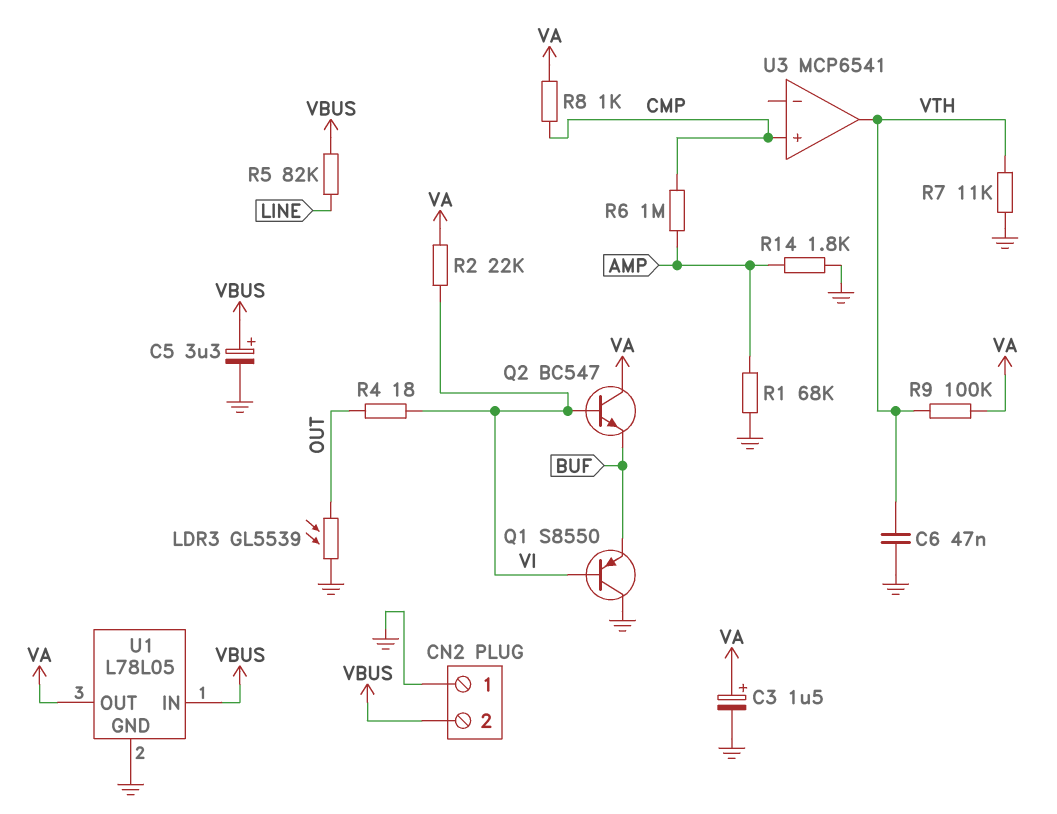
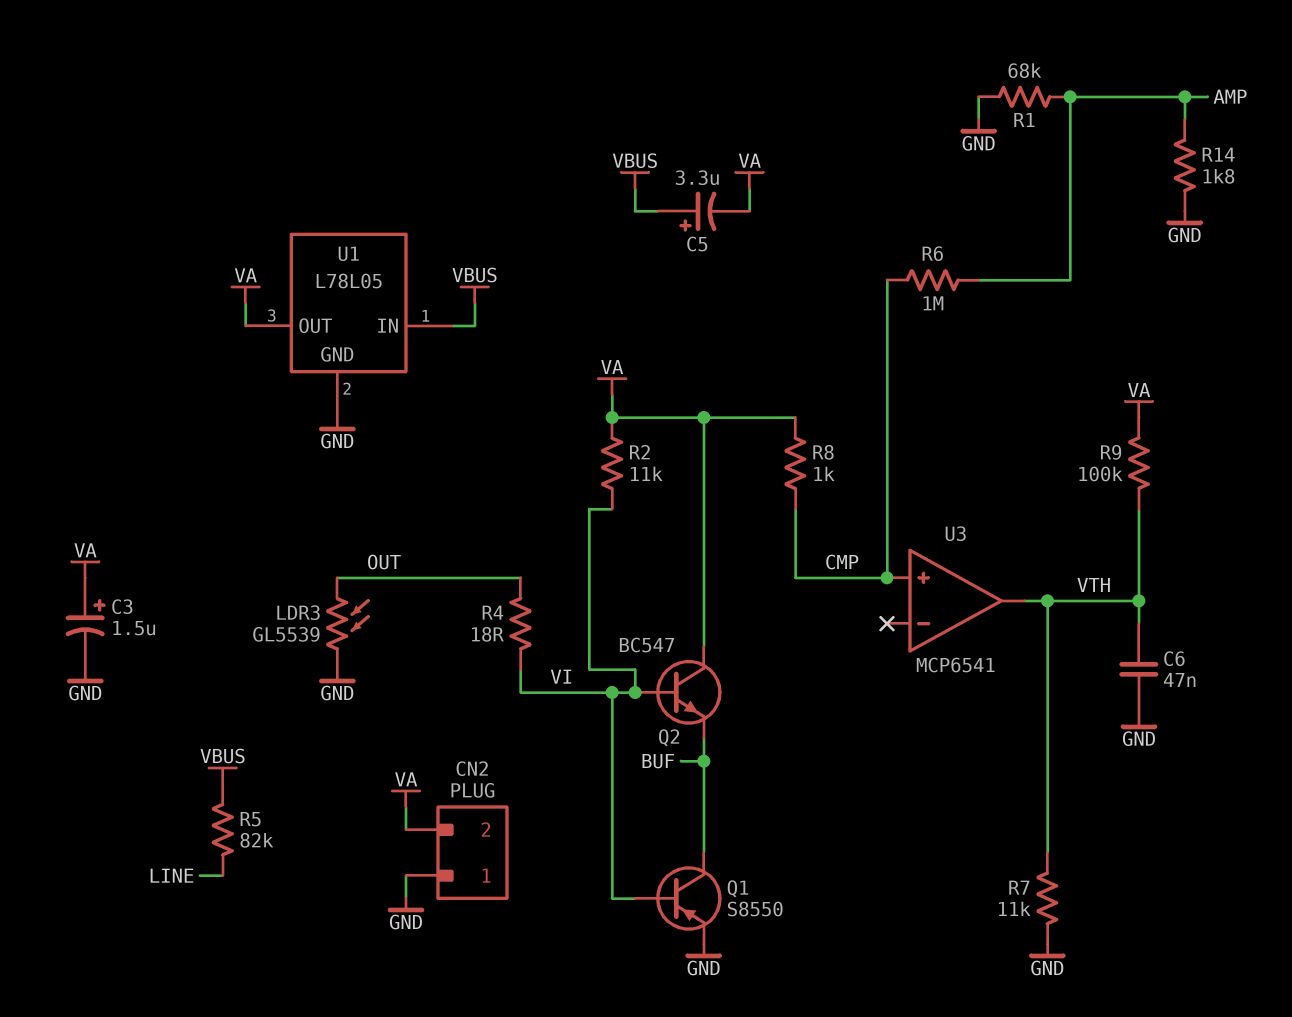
C5: 3.3uF (plus VBUS, minus GND) -> 3.3uF (plus VBUS, minus VA)
CN2 pin 2: VBUS -> VA
Q1: PNP S8550 (B VI, C GND, E BUF) -> PNP S8550 (B VI, C BUF, E GND)
R2: 22k (VA, VI) -> 11k (VA, VI)

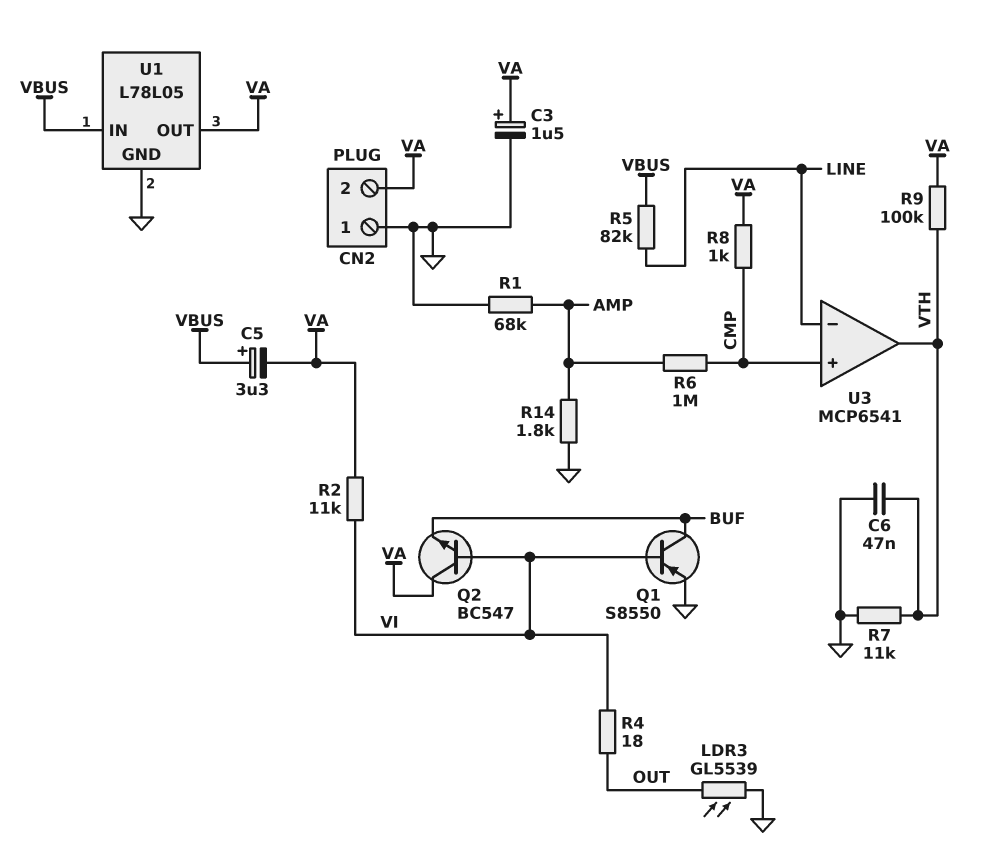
U3 pin in-: none -> LINE

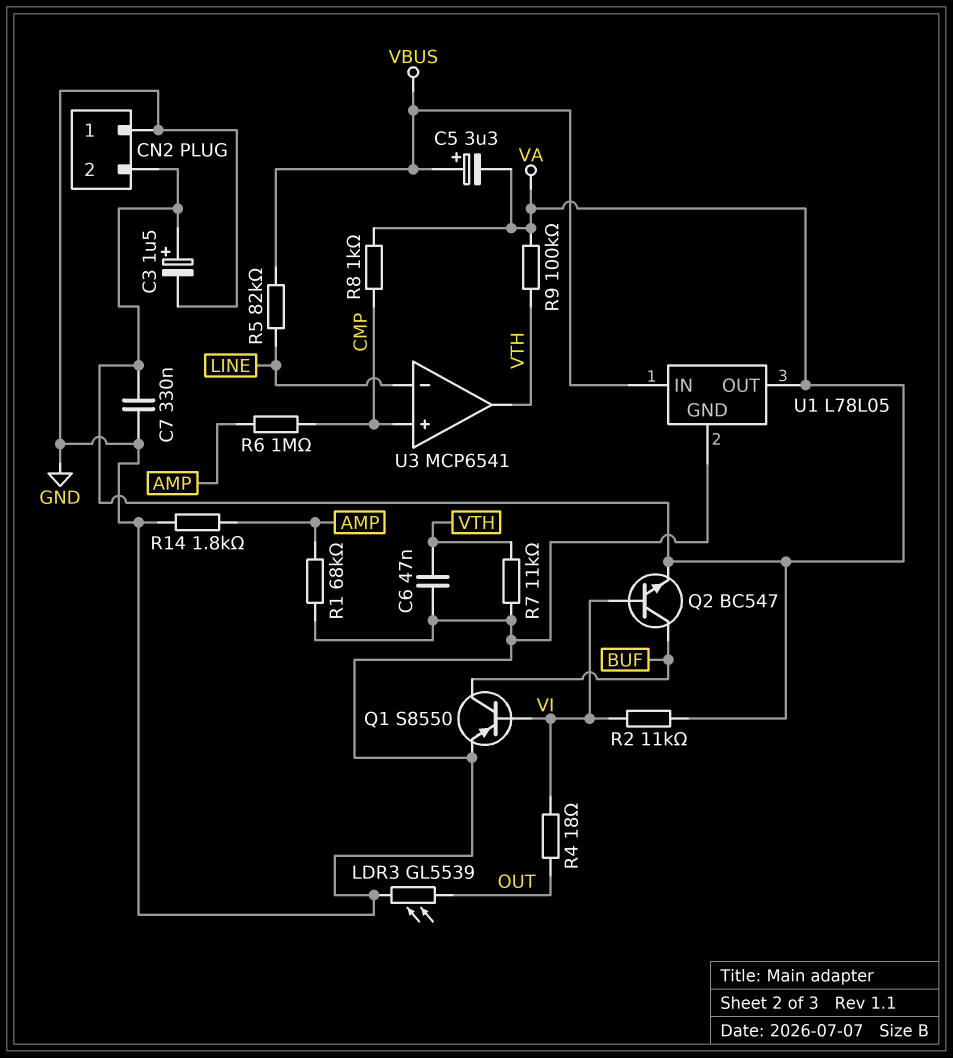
C7: none -> 330nF (GND, VA)
Q2: NPN BC547 (B VI, C VA, E BUF) -> NPN BC547 (B VI, C BUF, E VA)

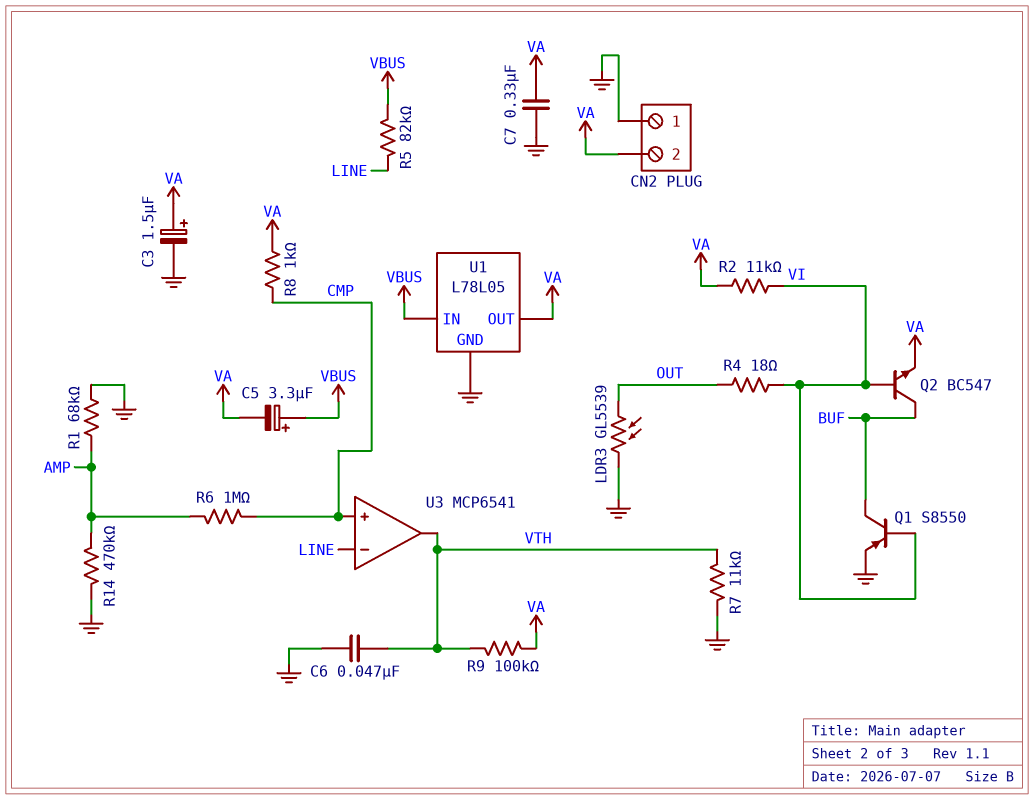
R14: 1.8k (AMP, GND) -> 470k (AMP, GND)

